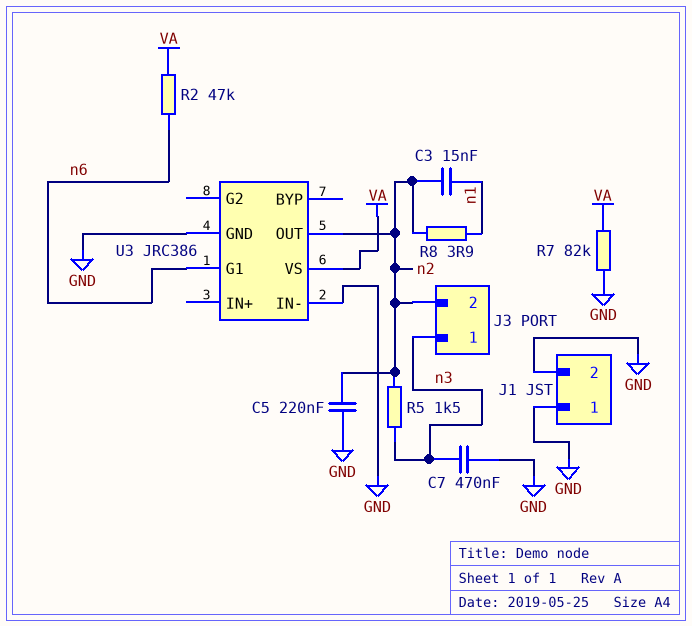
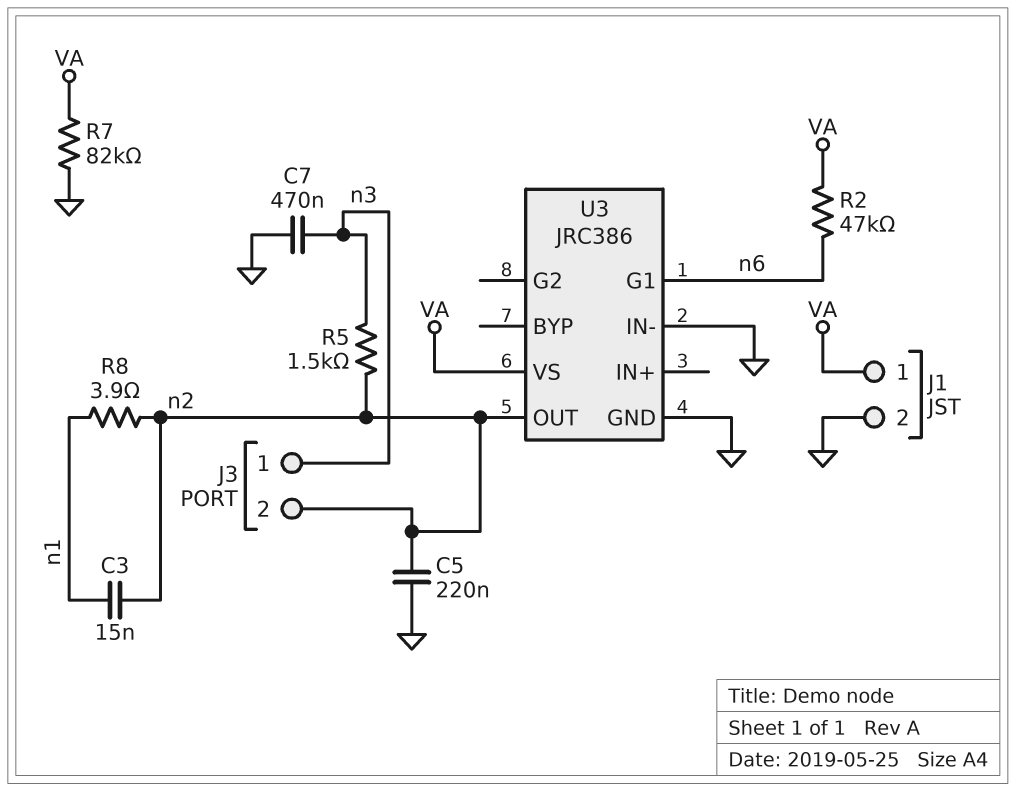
J1 pin 1: GND -> VA

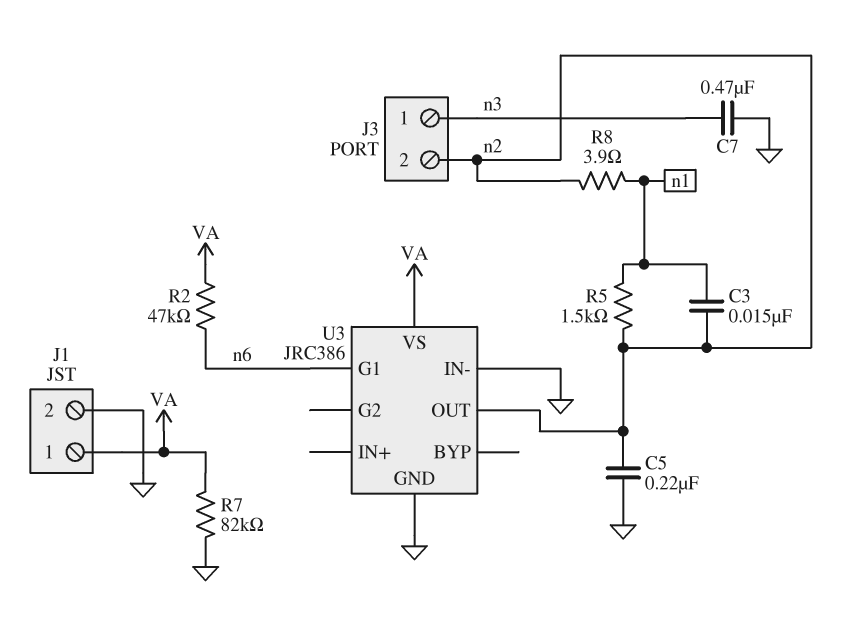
R5: 1.5k (n2, n3) -> 1.5k (n1, n2)

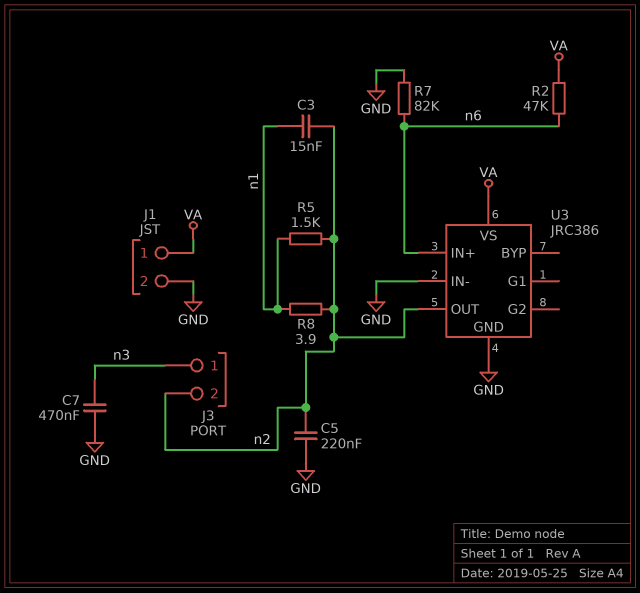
R7: 82k (GND, VA) -> 82k (GND, n6)
U3 pin G1: n6 -> none
U3 pin IN+: none -> n6

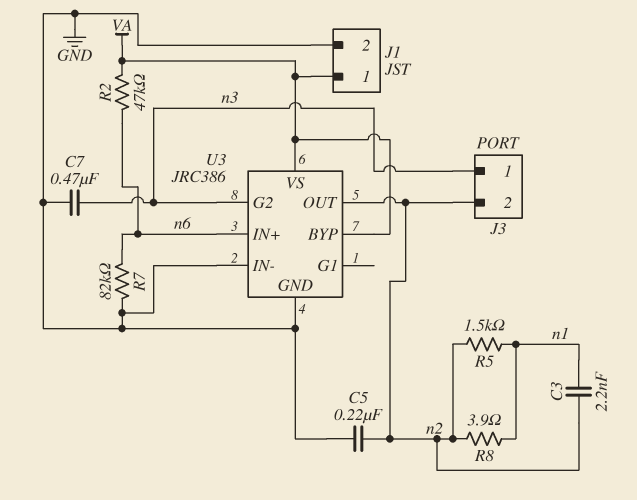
C3: 15nF (n1, n2) -> 2.2nF (n1, n2)
U3 pin BYP: none -> VA
U3 pin G2: none -> n3

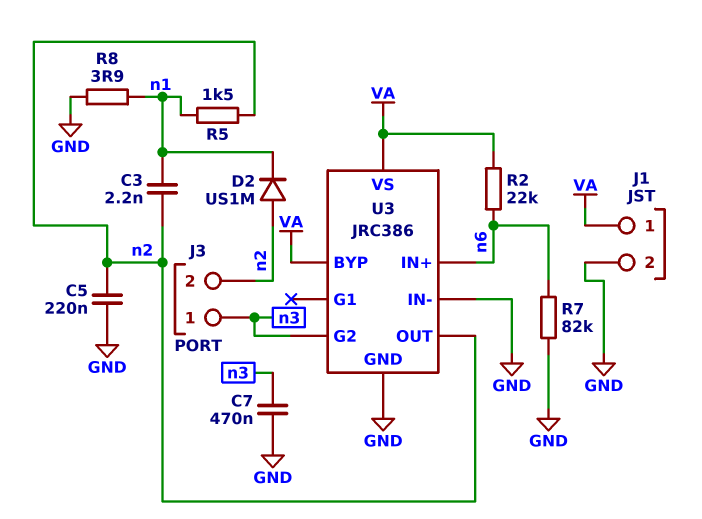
D2: none -> diode US1M (A n2, K n1)
R2: 47k (VA, n6) -> 22k (VA, n6)
R8: 3.9 (n1, n2) -> 3.9 (GND, n1)

